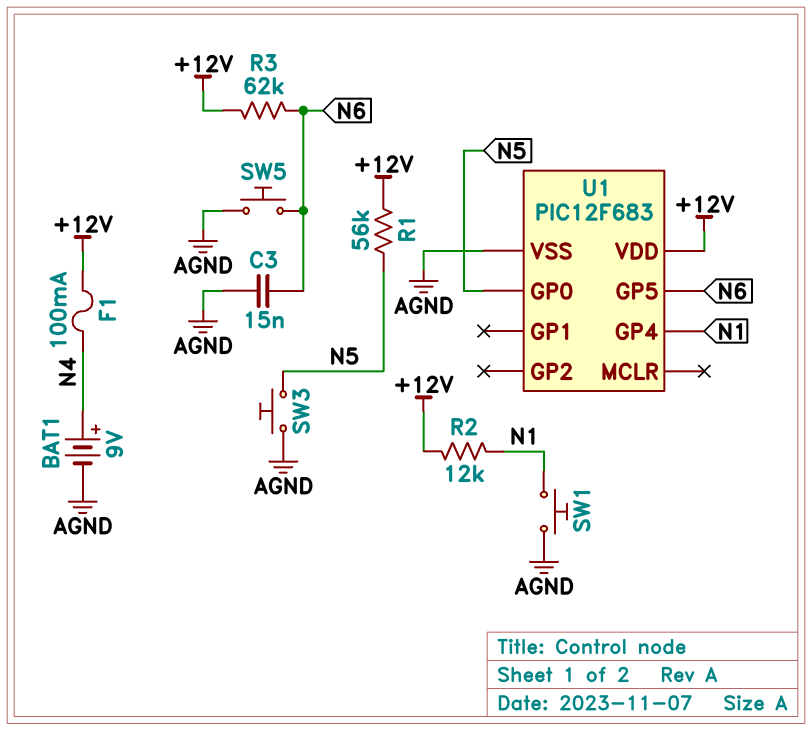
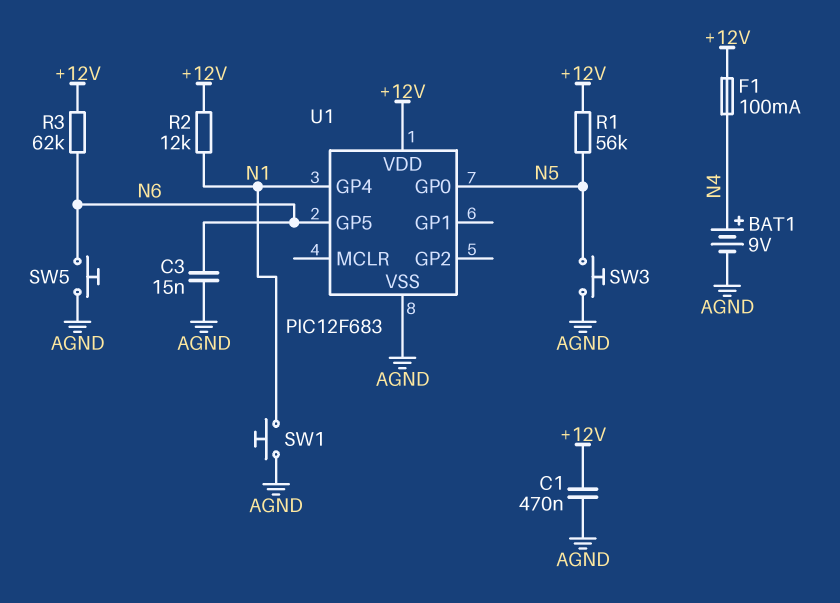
C1: none -> 470nF (+12V, AGND)

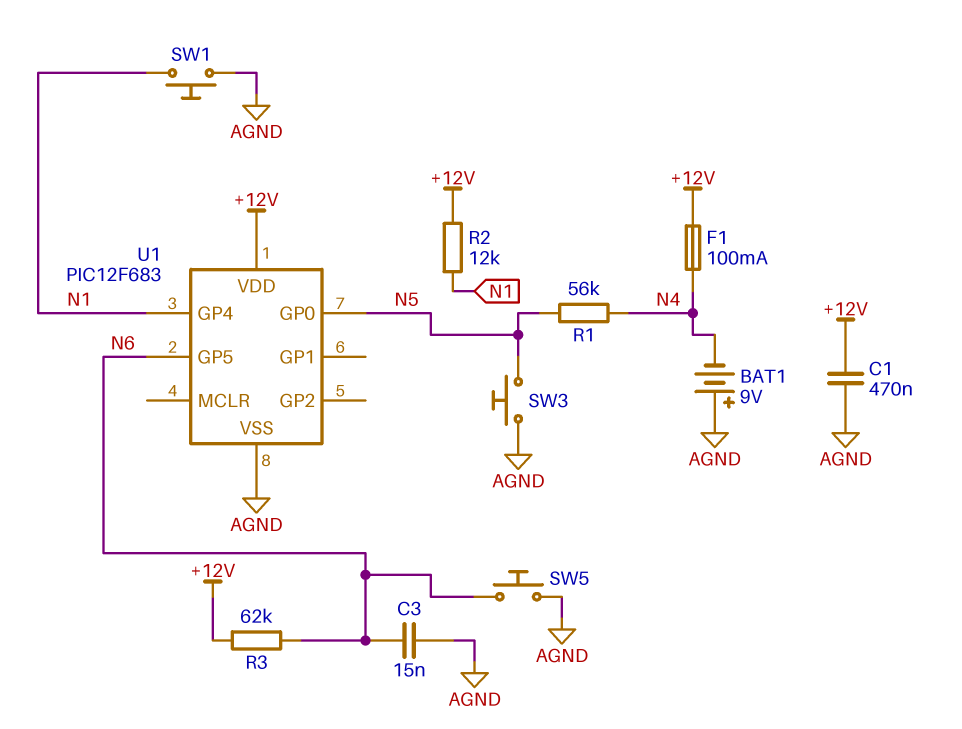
BAT1: 9V (plus N4, minus AGND) -> 9V (plus AGND, minus N4)
R1: 56k (+12V, N5) -> 56k (N4, N5)

